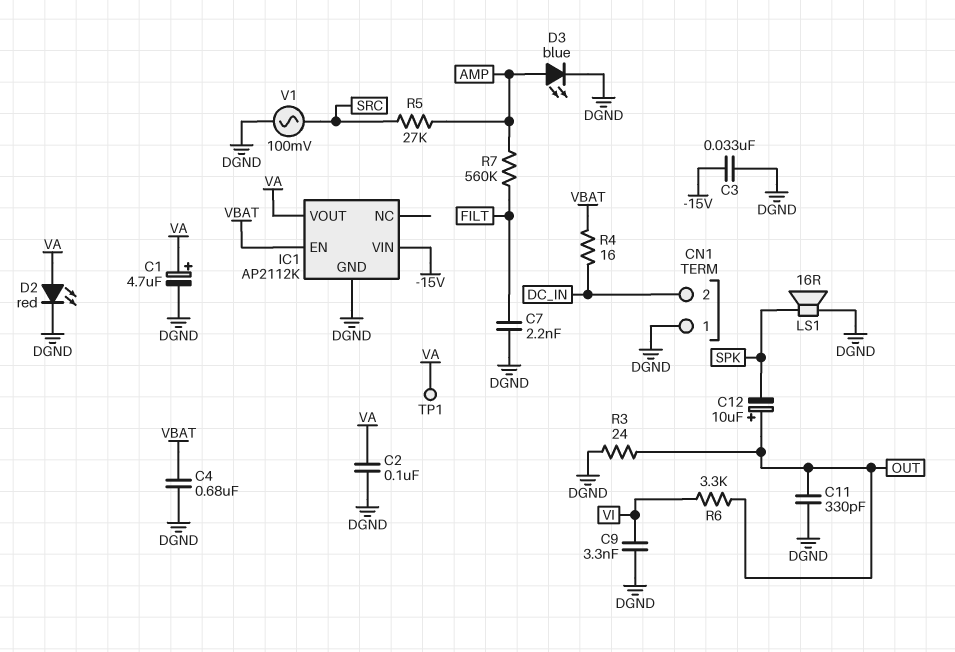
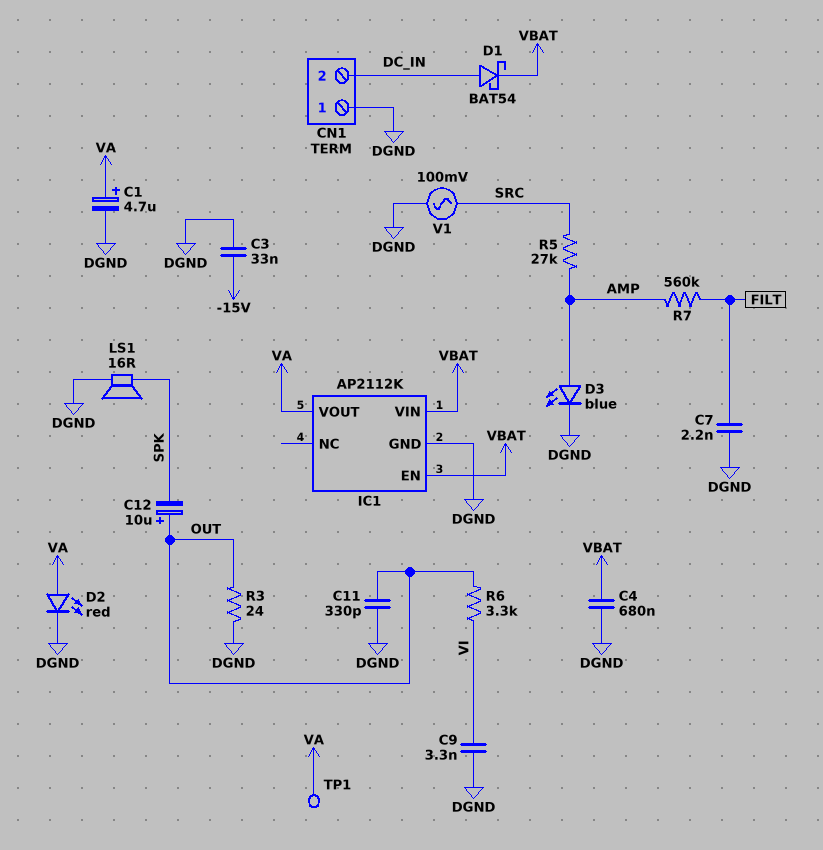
C2: 100nF (DGND, VA) -> none
D1: none -> schottky BAT54 (A DC_IN, K VBAT)
IC1 pin VIN: -15V -> VBAT
R4: 16 (DC_IN, VBAT) -> none

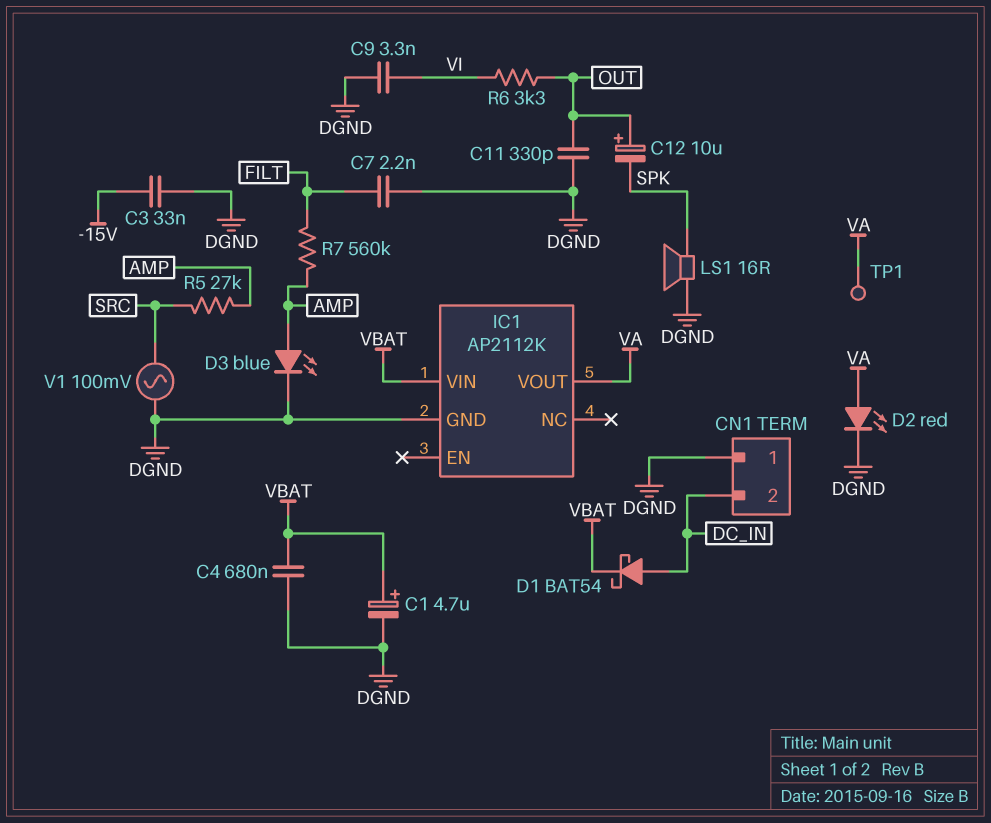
C1: 4.7uF (plus VA, minus DGND) -> 4.7uF (plus VBAT, minus DGND)
IC1 pin EN: VBAT -> none
R3: 24 (DGND, OUT) -> none

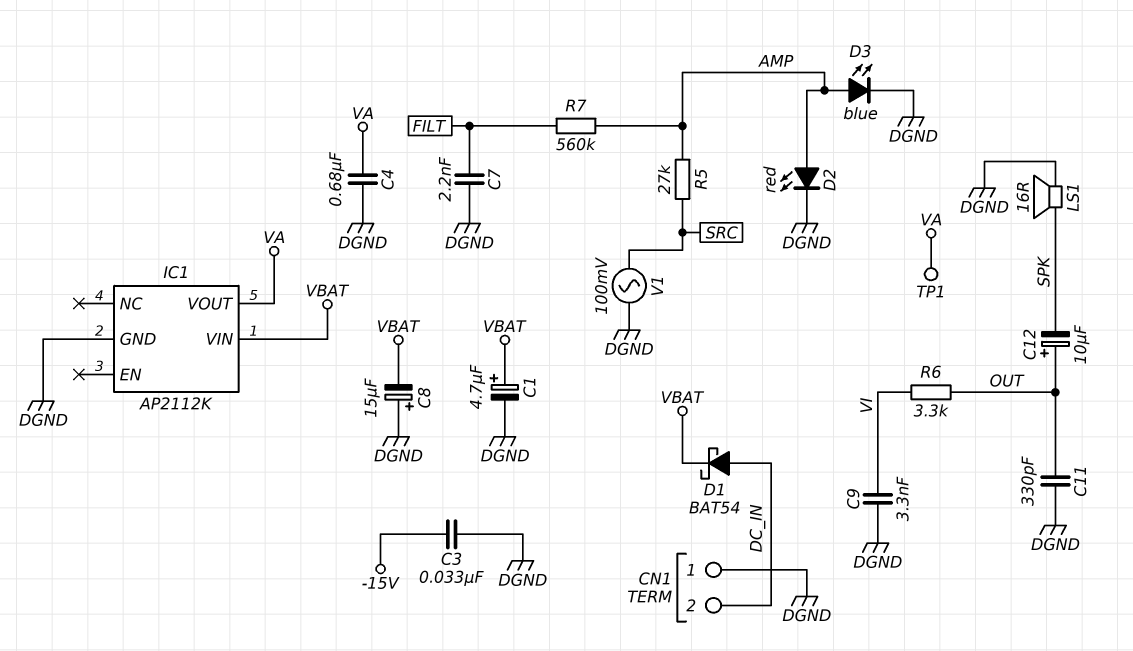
C4: 680nF (DGND, VBAT) -> 680nF (DGND, VA)
C8: none -> 15uF (plus DGND, minus VBAT)
D2: LED red (A VA, K DGND) -> LED red (A AMP, K DGND)

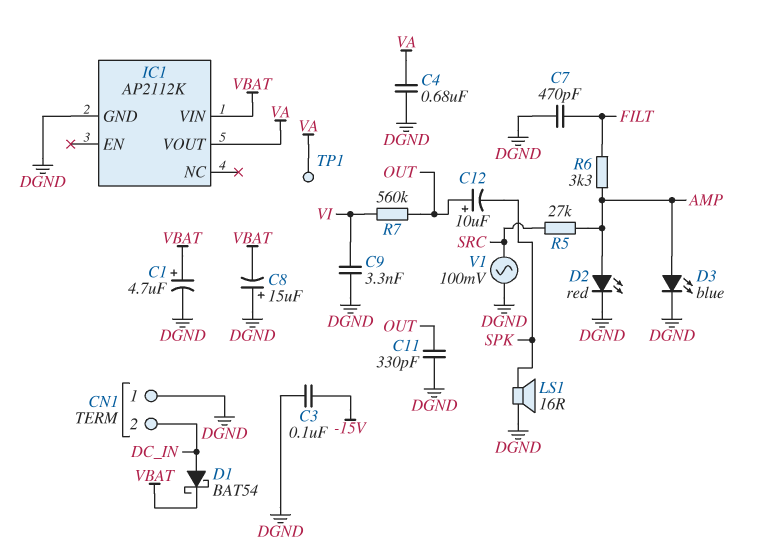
C3: 33nF (-15V, DGND) -> 100nF (-15V, DGND)
C7: 2.2nF (DGND, FILT) -> 470pF (DGND, FILT)
R6: 3.3k (OUT, VI) -> 3.3k (AMP, FILT)
R7: 560k (AMP, FILT) -> 560k (OUT, VI)

